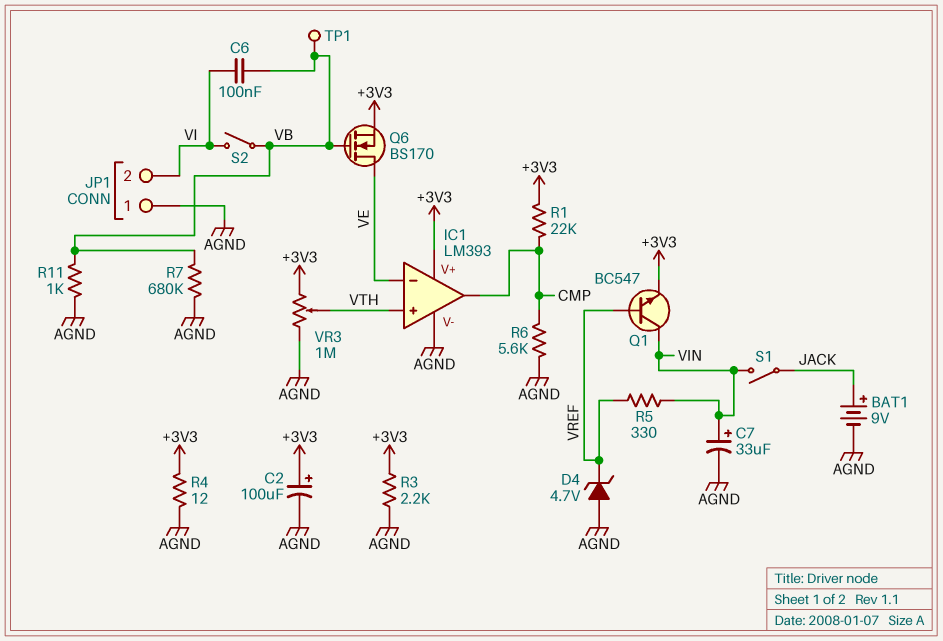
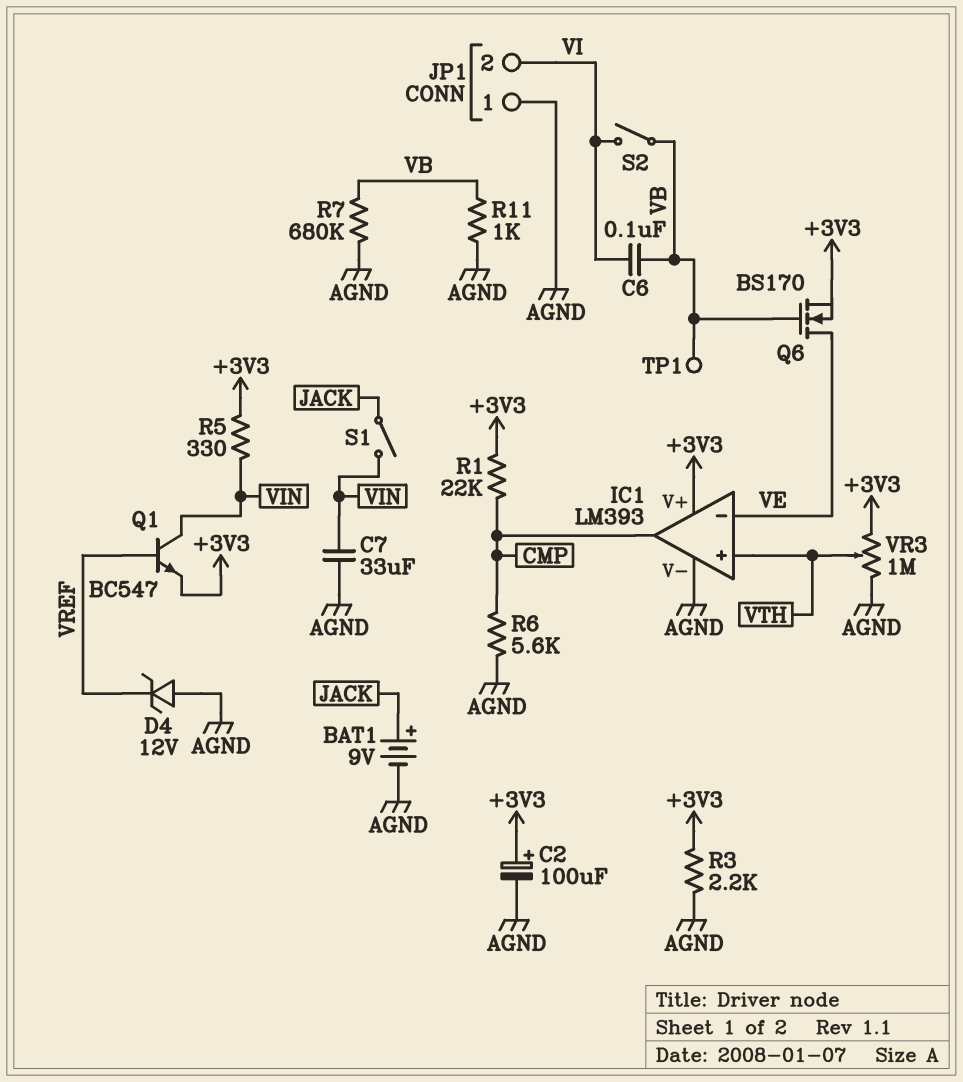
C7: 33uF (plus VIN, minus AGND) -> 33uF (AGND, VIN)
D4: zener 4.7V (A AGND, K VREF) -> zener 12V (A AGND, K VREF)
R4: 12 (+3V3, AGND) -> none
R5: 330 (VIN, VREF) -> 330 (+3V3, VIN)

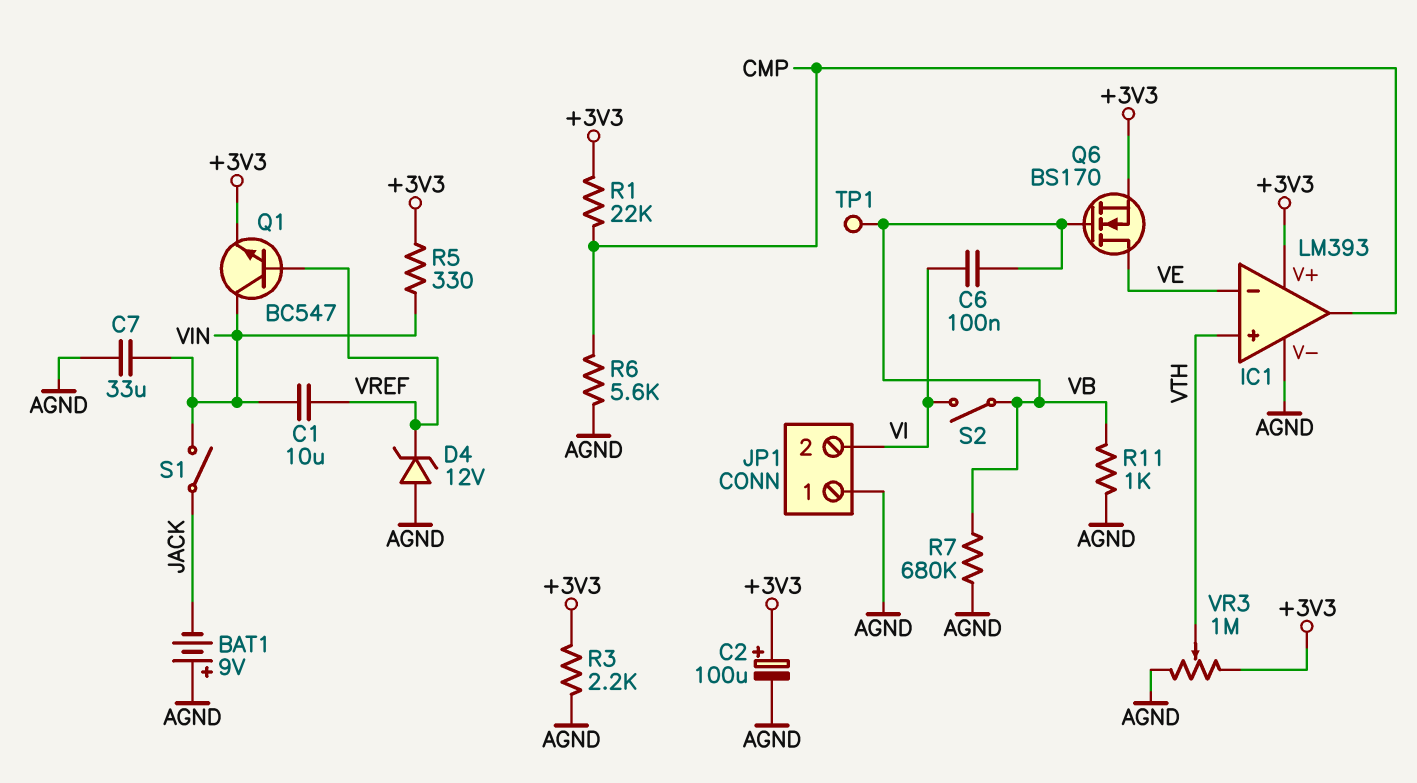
BAT1: 9V (plus JACK, minus AGND) -> 9V (plus AGND, minus JACK)
C1: none -> 10uF (VIN, VREF)

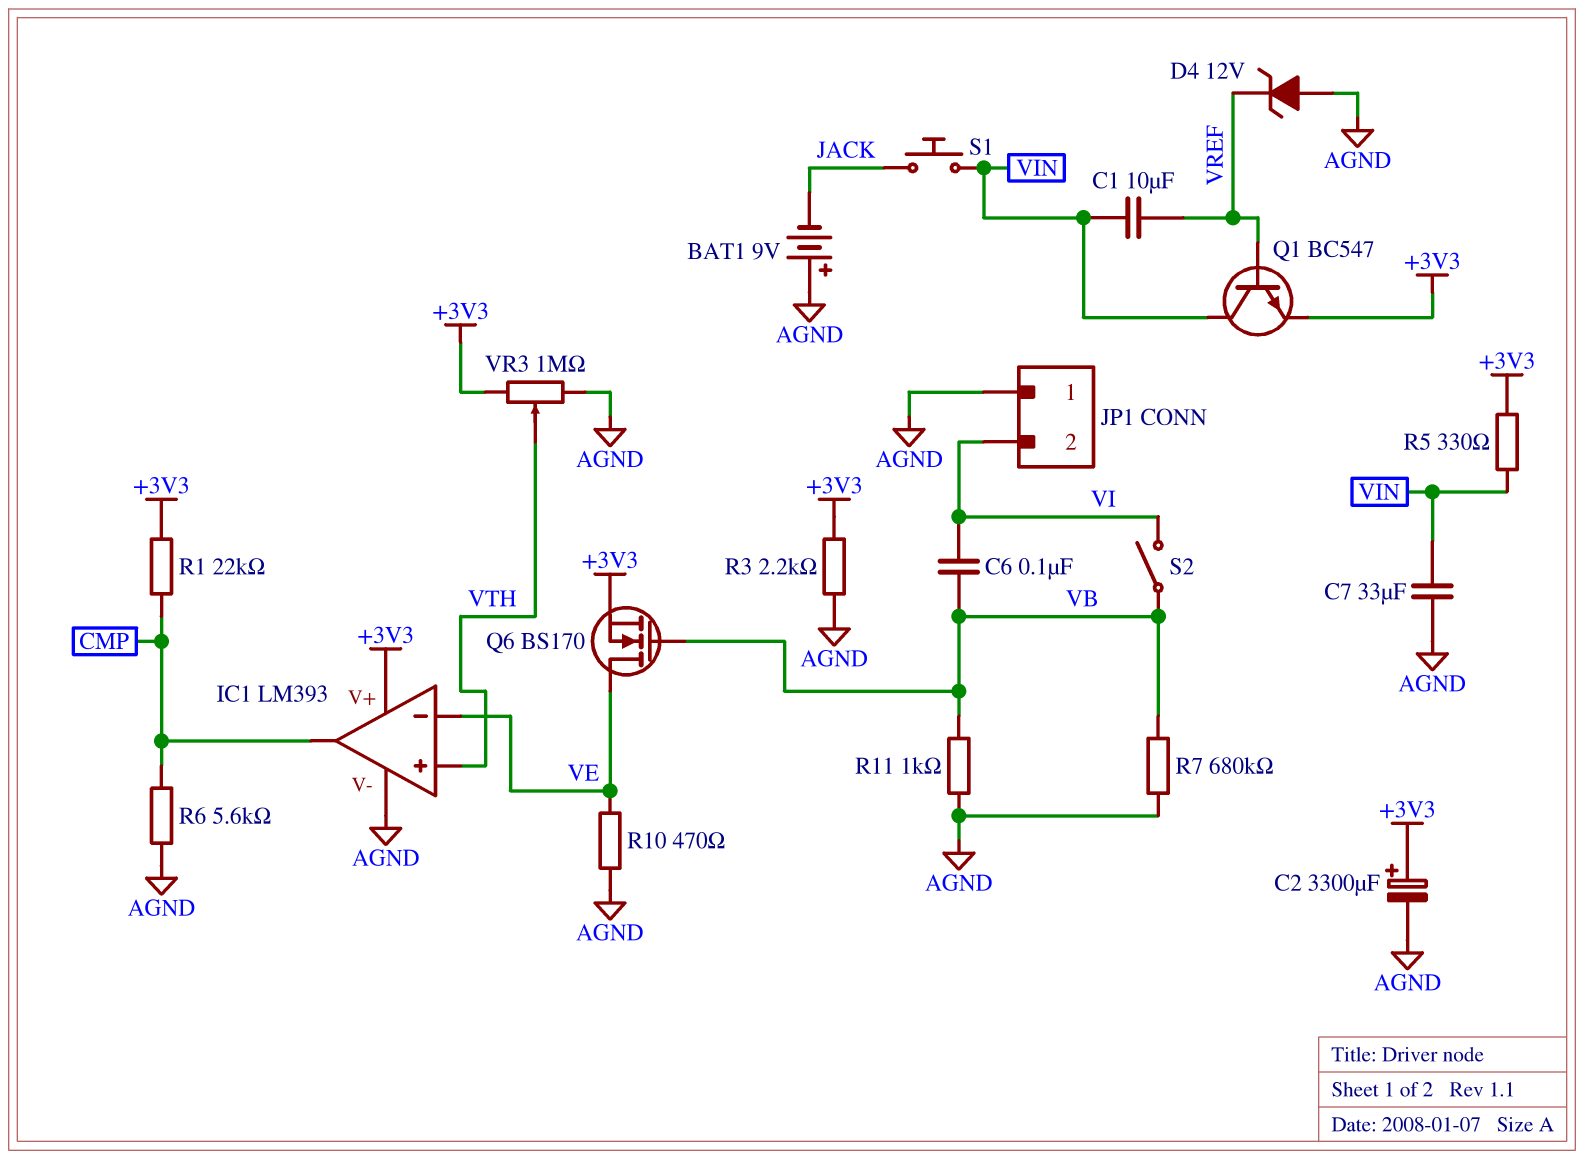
C2: 100uF (plus +3V3, minus AGND) -> 3300uF (plus +3V3, minus AGND)
R10: none -> 470 (AGND, VE)
S1: switch (JACK, VIN) -> button (JACK, VIN)
TP1: test point (VB) -> none

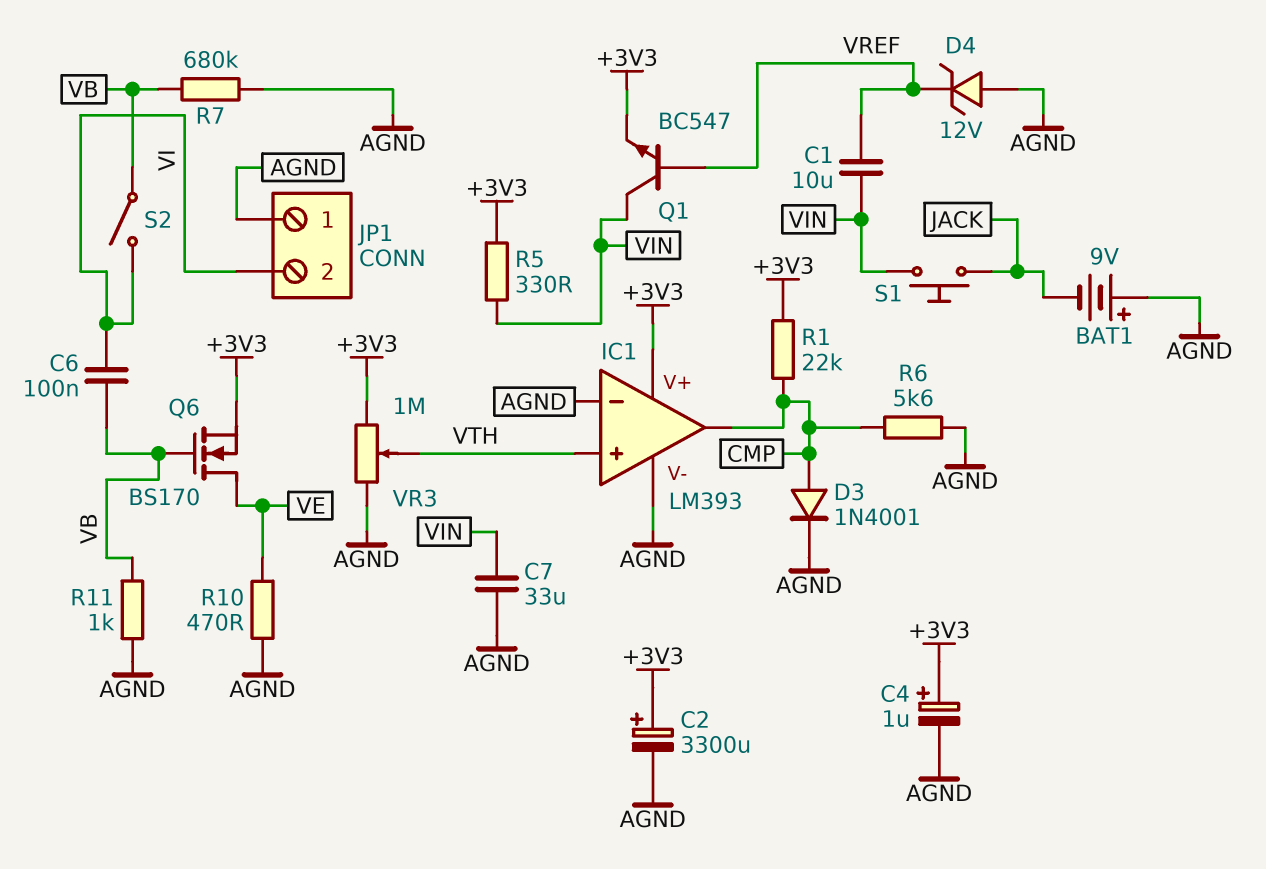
C4: none -> 1uF (plus +3V3, minus AGND)
D3: none -> diode 1N4001 (A CMP, K AGND)
IC1 pin in-: VE -> AGND
R3: 2.2k (+3V3, AGND) -> none

